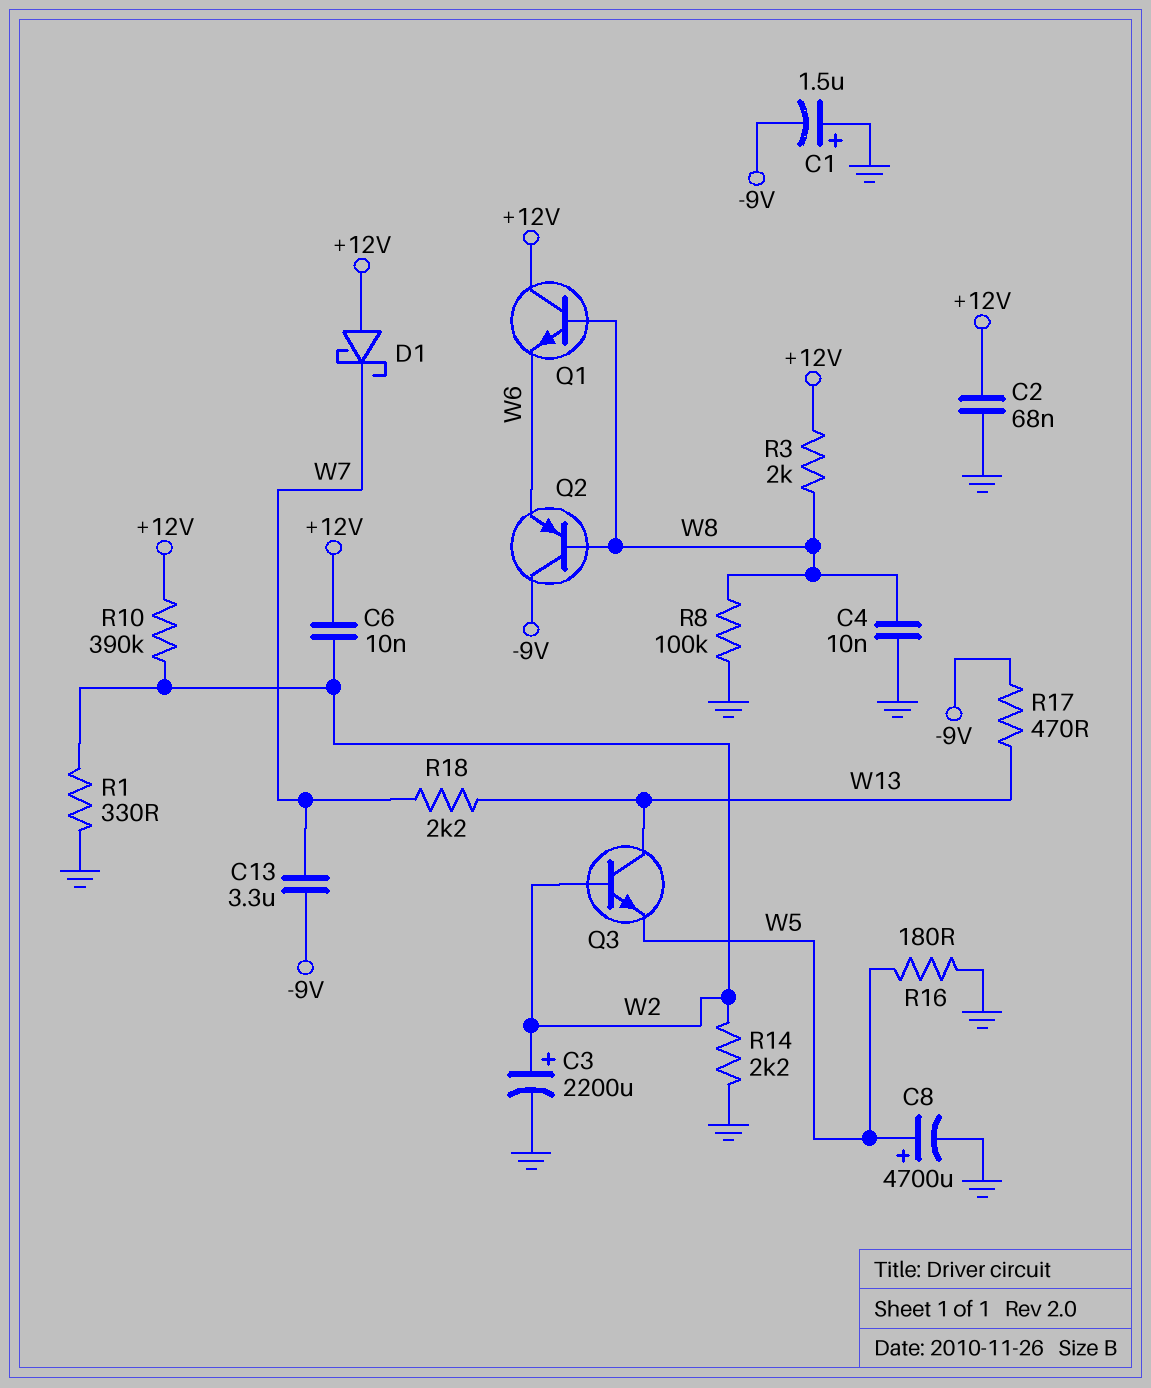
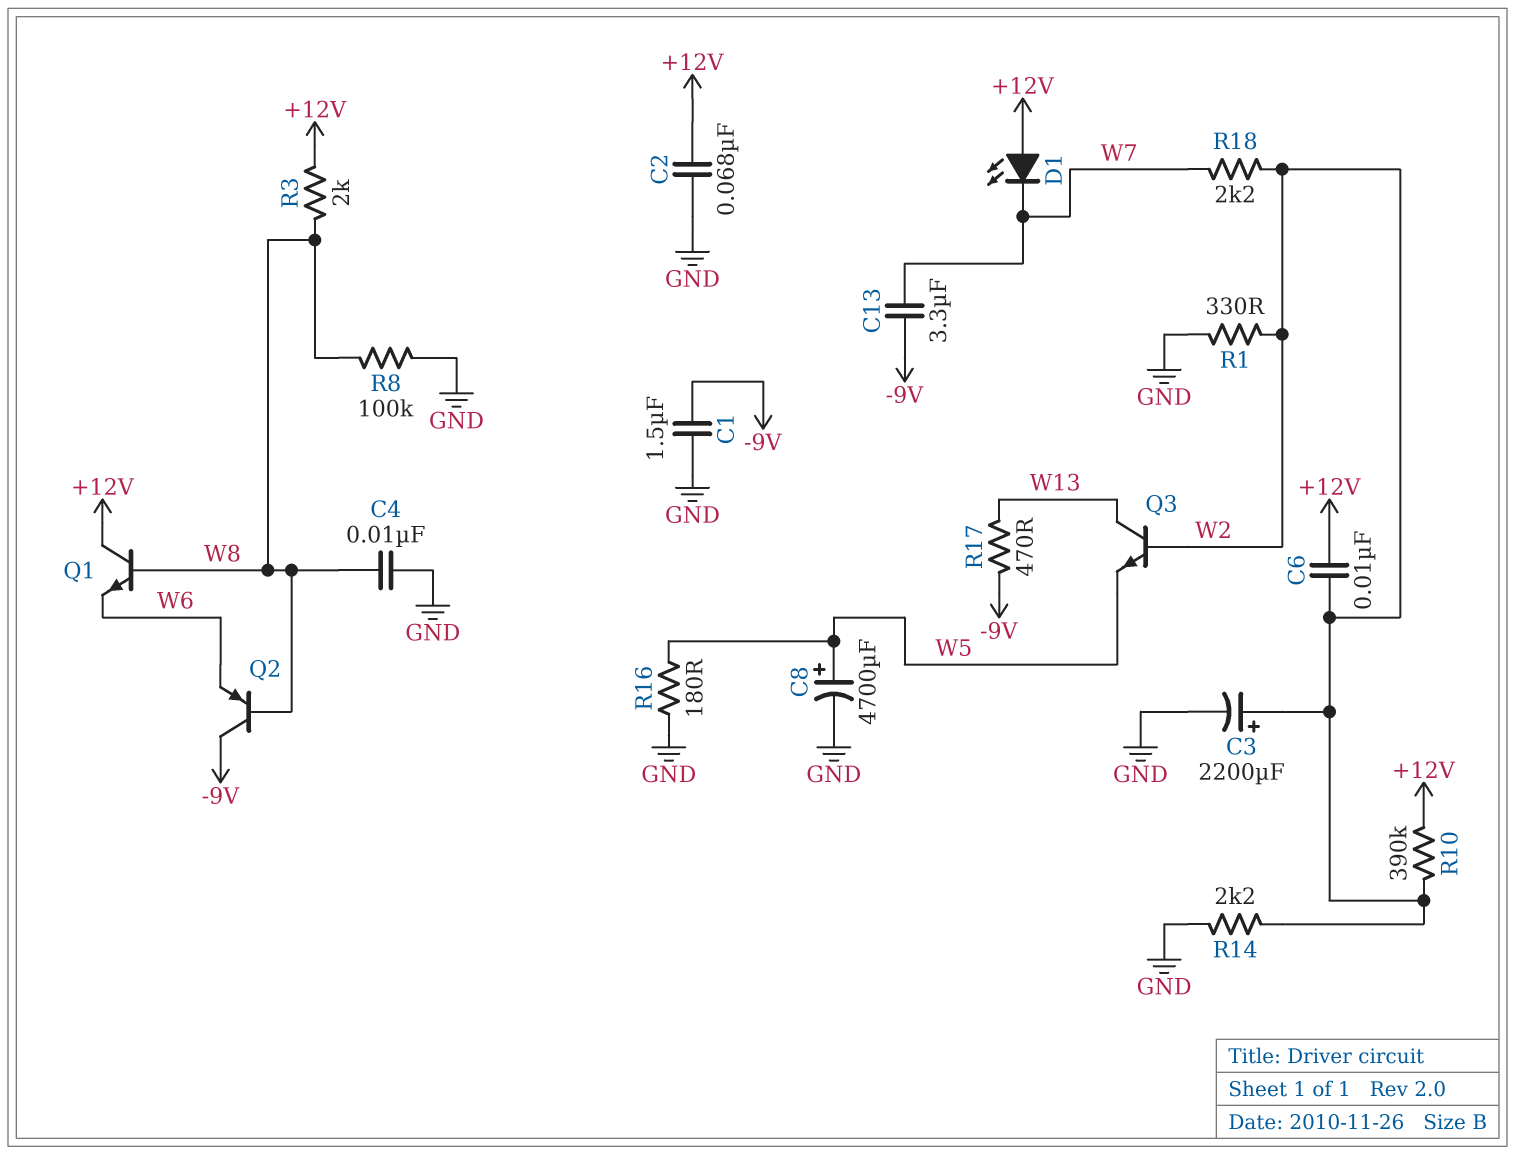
C1: 1.5uF (plus GND, minus -9V) -> 1.5uF (-9V, GND)
D1: schottky (A +12V, K W7) -> LED (A +12V, K W7)
R18: 2.2k (W7, W13) -> 2.2k (W2, W7)

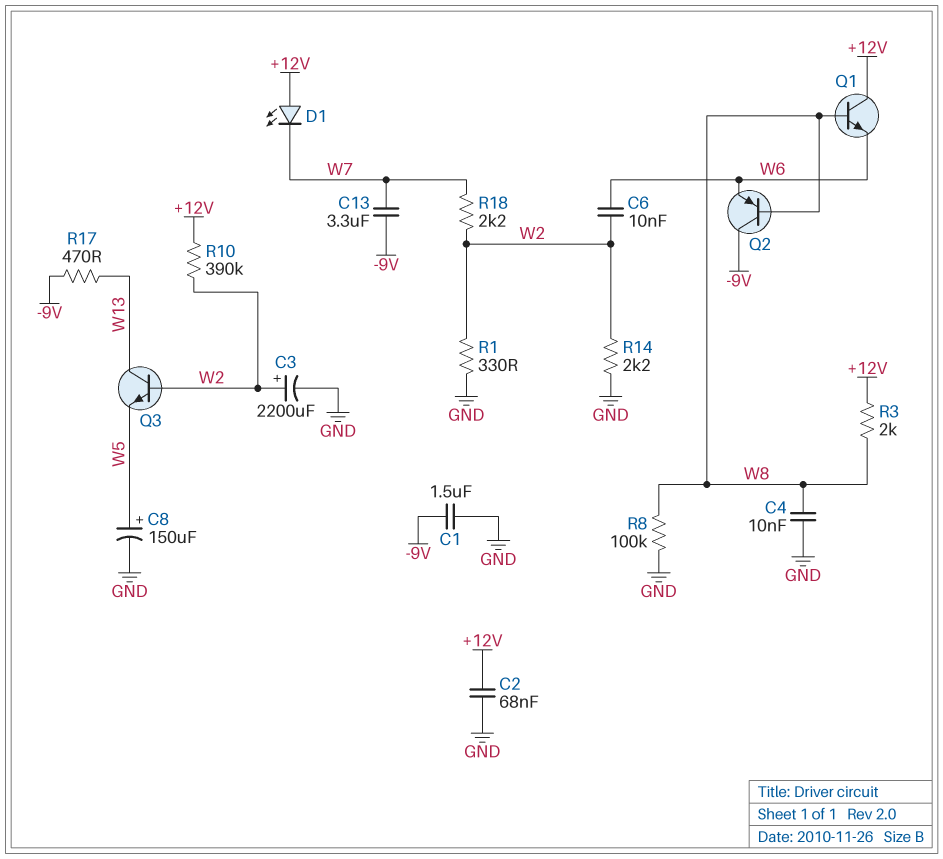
C6: 10nF (+12V, W2) -> 10nF (W2, W6)
C8: 4700uF (plus W5, minus GND) -> 150uF (plus W5, minus GND)
R16: 180 (GND, W5) -> none

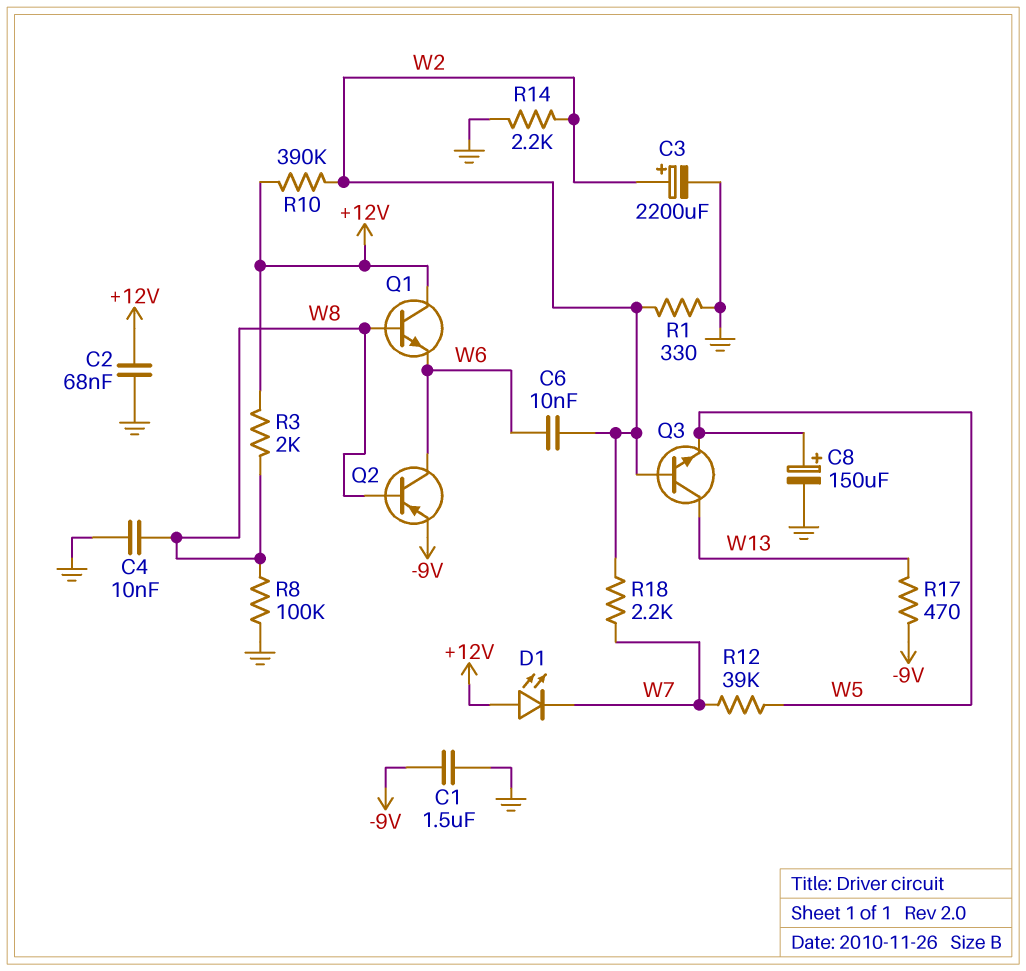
C13: 3.3uF (-9V, W7) -> none
Q2: PNP (B W8, C -9V, E W6) -> PNP (B W8, C W6, E -9V)
R12: none -> 39k (W5, W7)

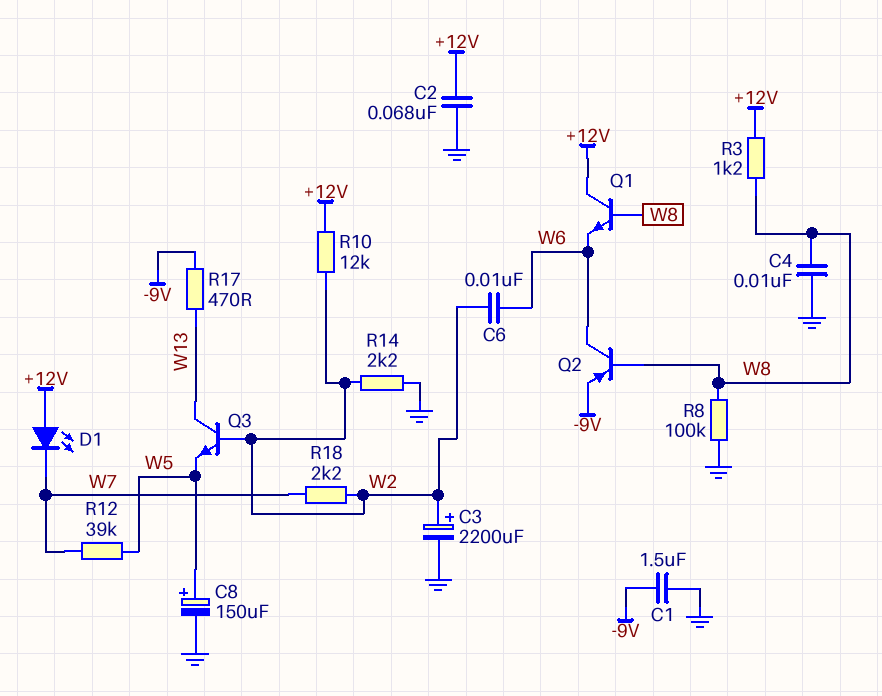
R1: 330 (GND, W2) -> none
R3: 2k (+12V, W8) -> 1.2k (+12V, W8)
R10: 390k (+12V, W2) -> 12k (+12V, W2)

